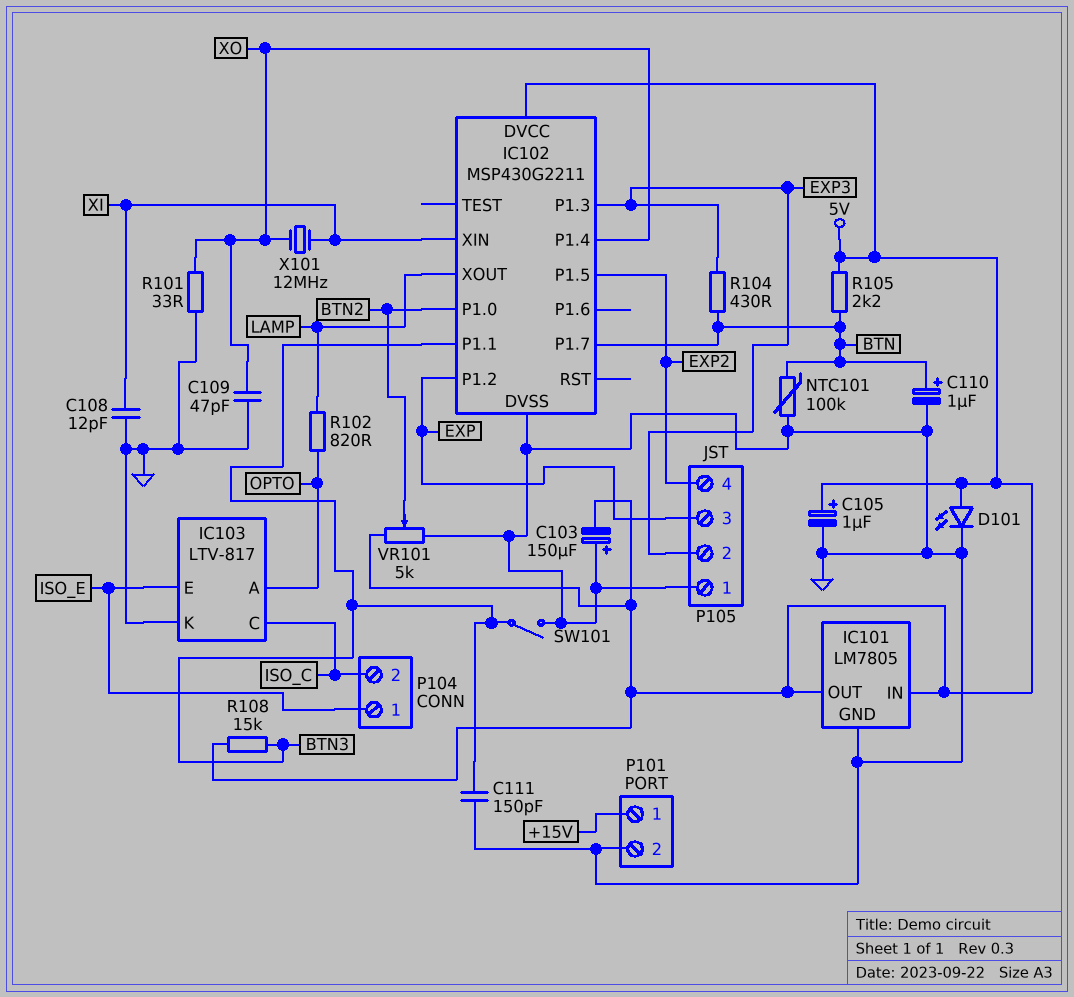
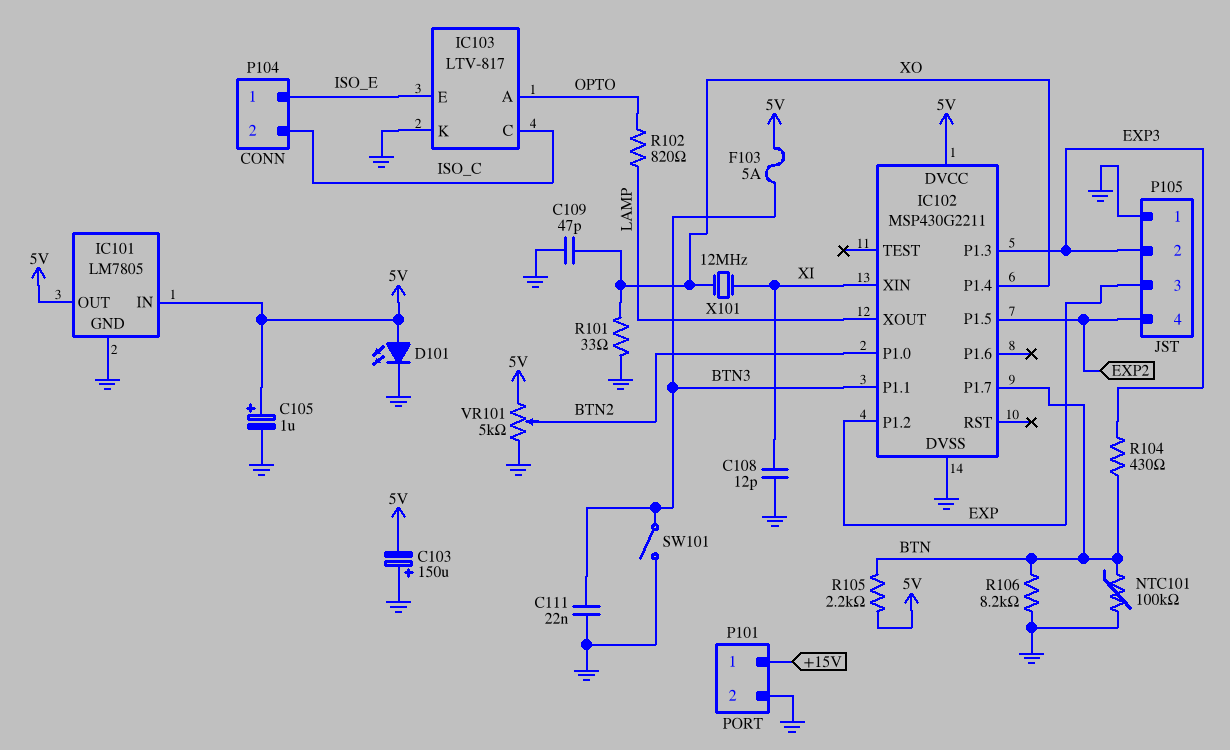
C110: 1uF (plus BTN, minus GND) -> none
C111: 150pF (BTN3, GND) -> 22nF (BTN3, GND)
F103: none -> 5A (5V, BTN3)
R106: none -> 8.2k (BTN, GND)
R108: 15k (5V, BTN3) -> none

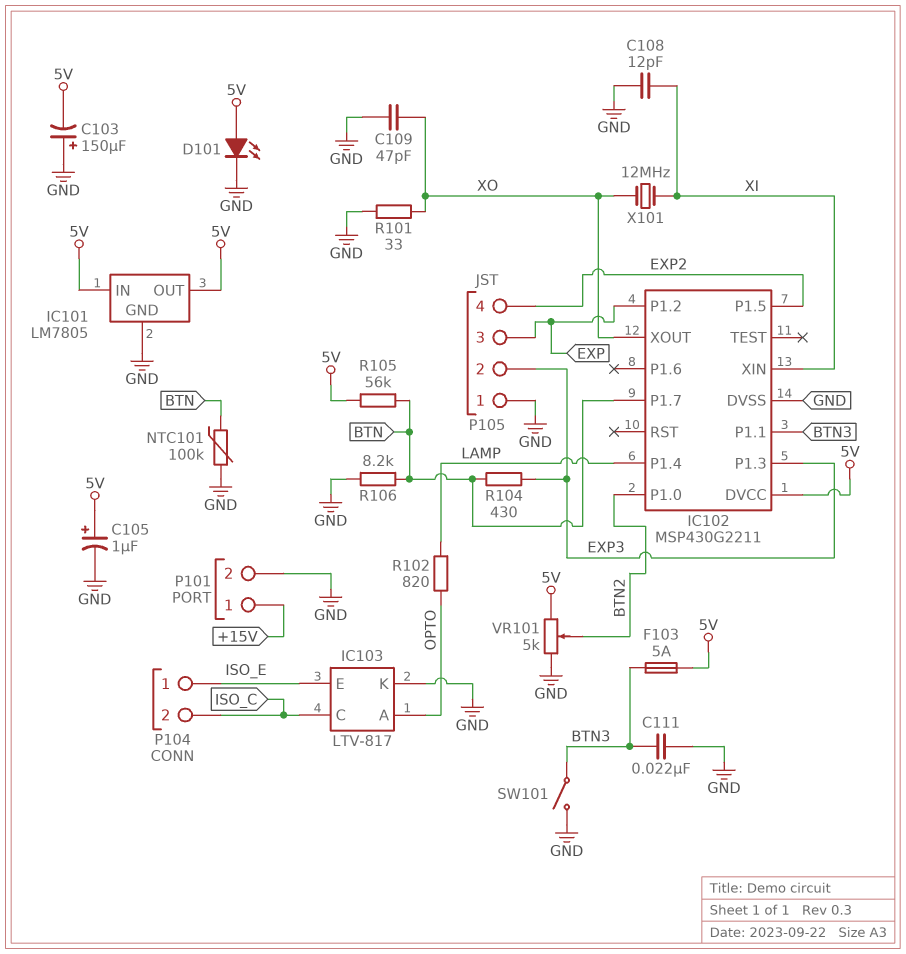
IC102 pin P1.4: XO -> LAMP
IC102 pin XOUT: LAMP -> XO
R105: 2.2k (5V, BTN) -> 56k (5V, BTN)

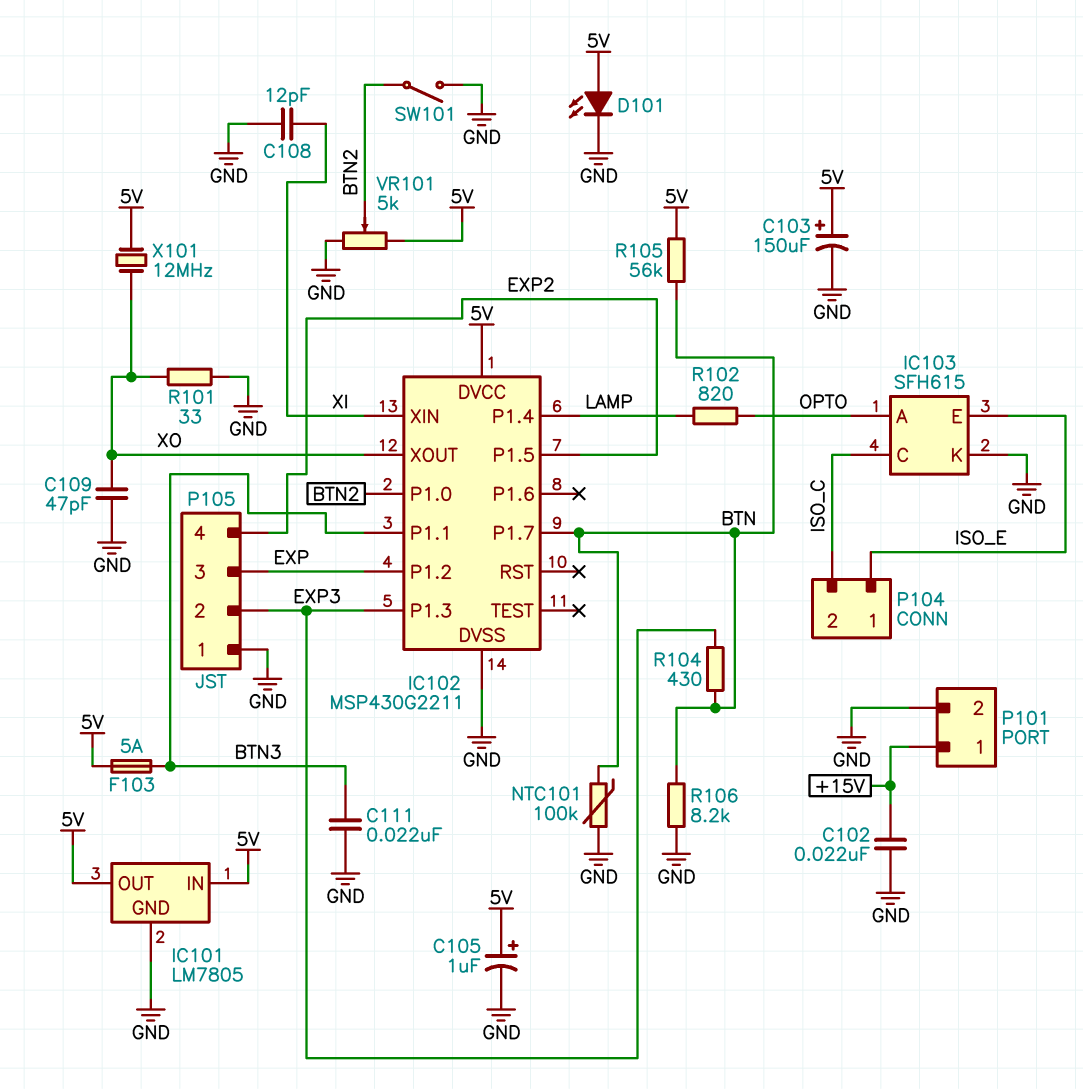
C102: none -> 22nF (+15V, GND)
C103: 150uF (plus GND, minus 5V) -> 150uF (plus 5V, minus GND)
IC103: LTV-817 -> SFH615
SW101: switch (BTN3, GND) -> switch (BTN2, GND)
X101: 12MHz (XI, XO) -> 12MHz (5V, XO)

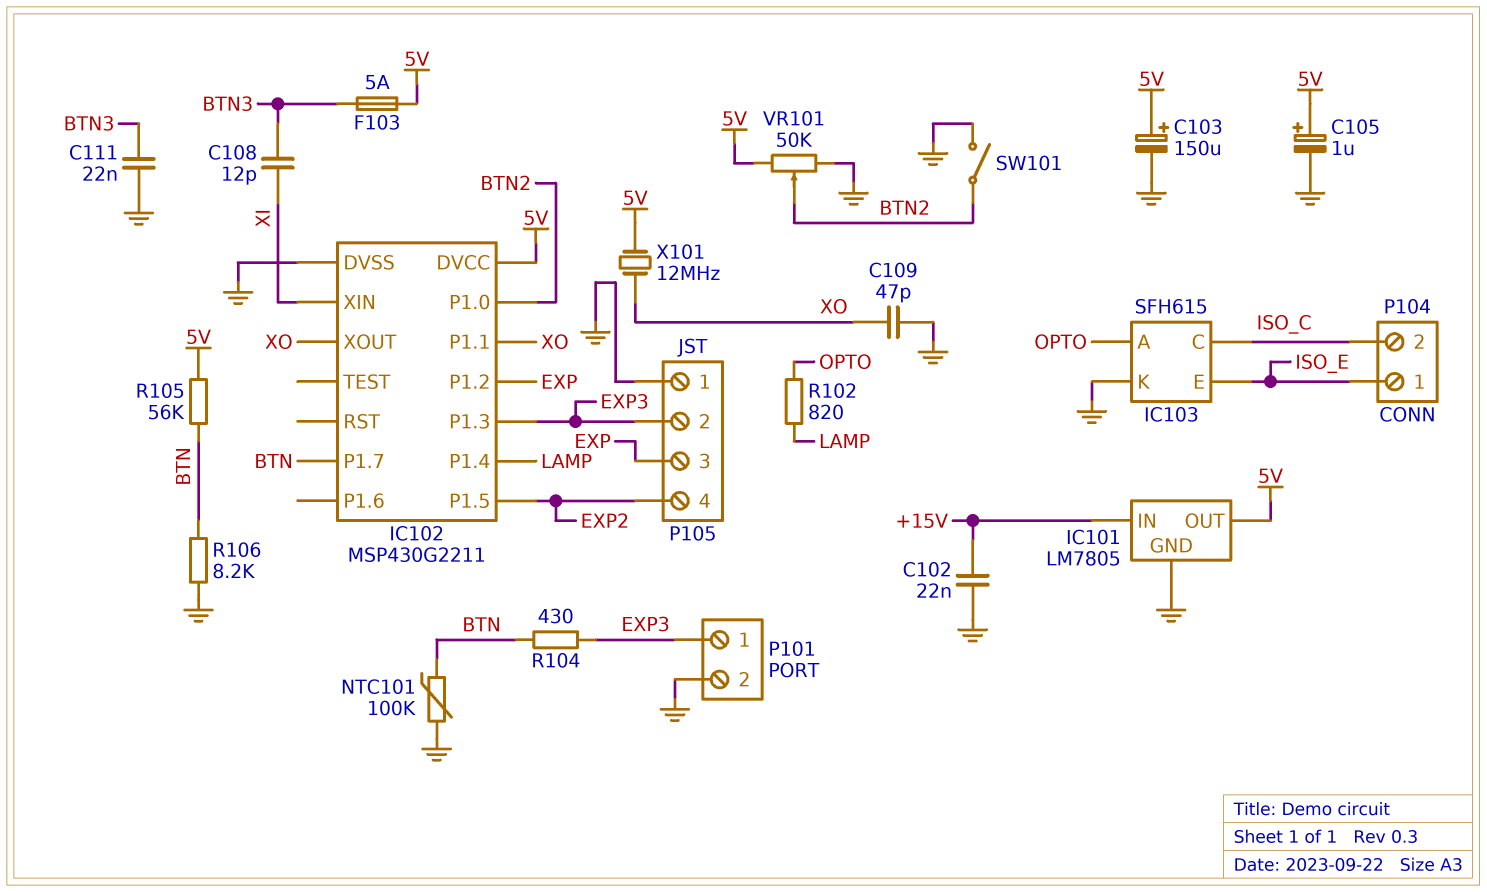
C108: 12pF (GND, XI) -> 12pF (BTN3, XI)
D101: LED (A 5V, K GND) -> none
IC101 pin IN: 5V -> +15V
IC102 pin P1.1: BTN3 -> XO
P101 pin 1: +15V -> EXP3
R101: 33 (GND, XO) -> none
VR101: 5k (5V, GND, wiper BTN2) -> 50k (5V, GND, wiper BTN2)

